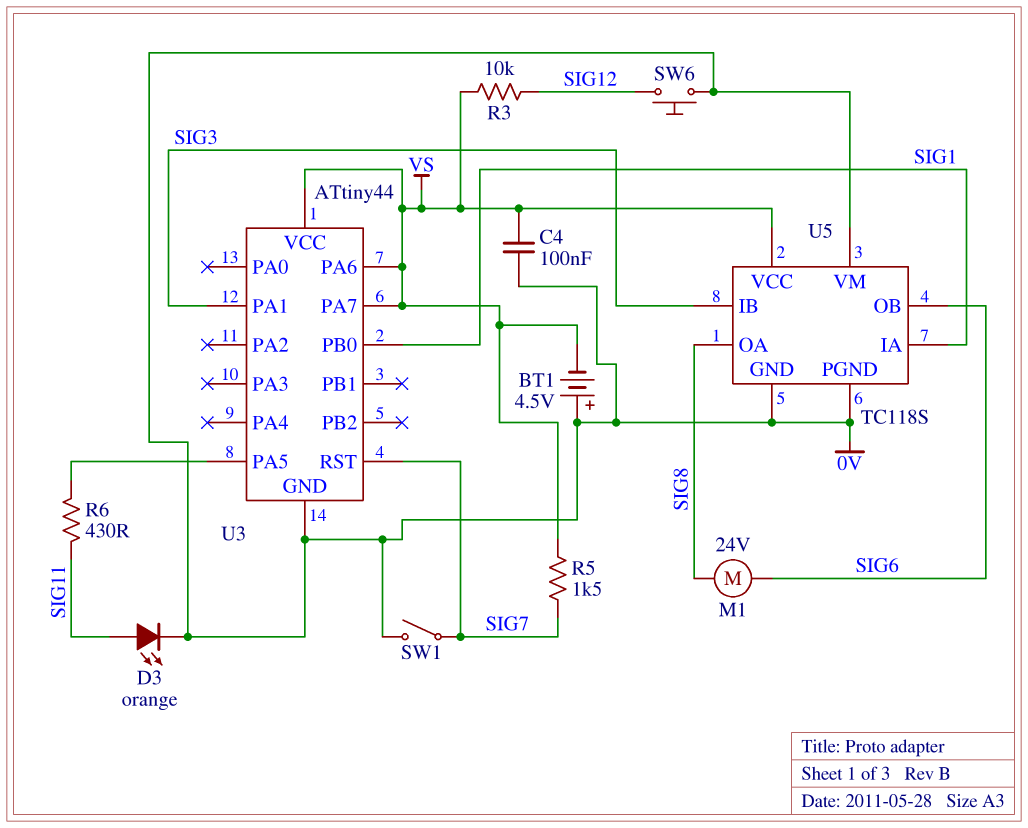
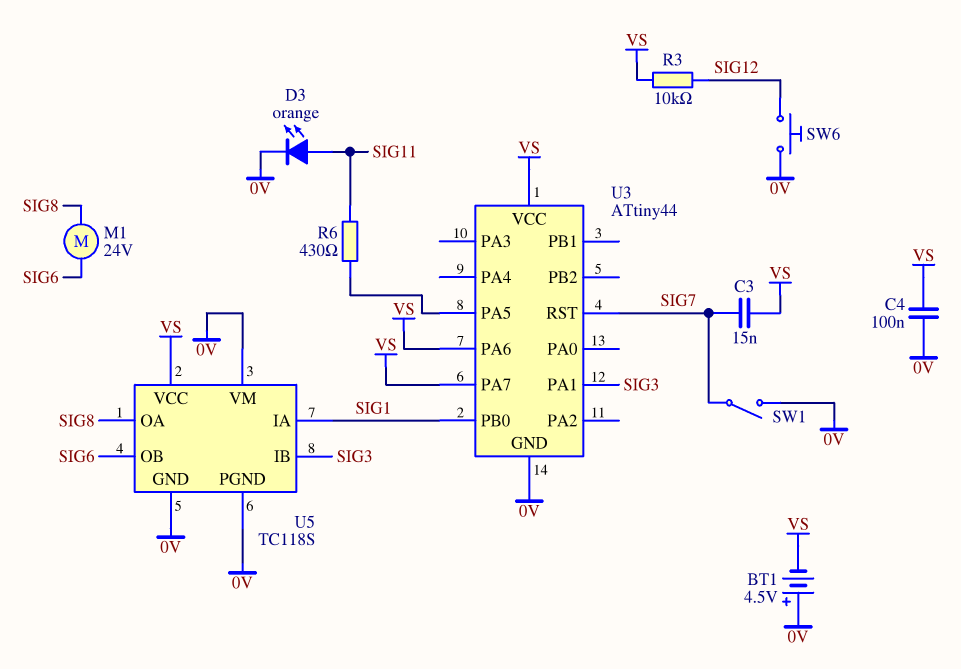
C3: none -> 15nF (SIG7, VS)
R5: 1.5k (SIG7, VS) -> none

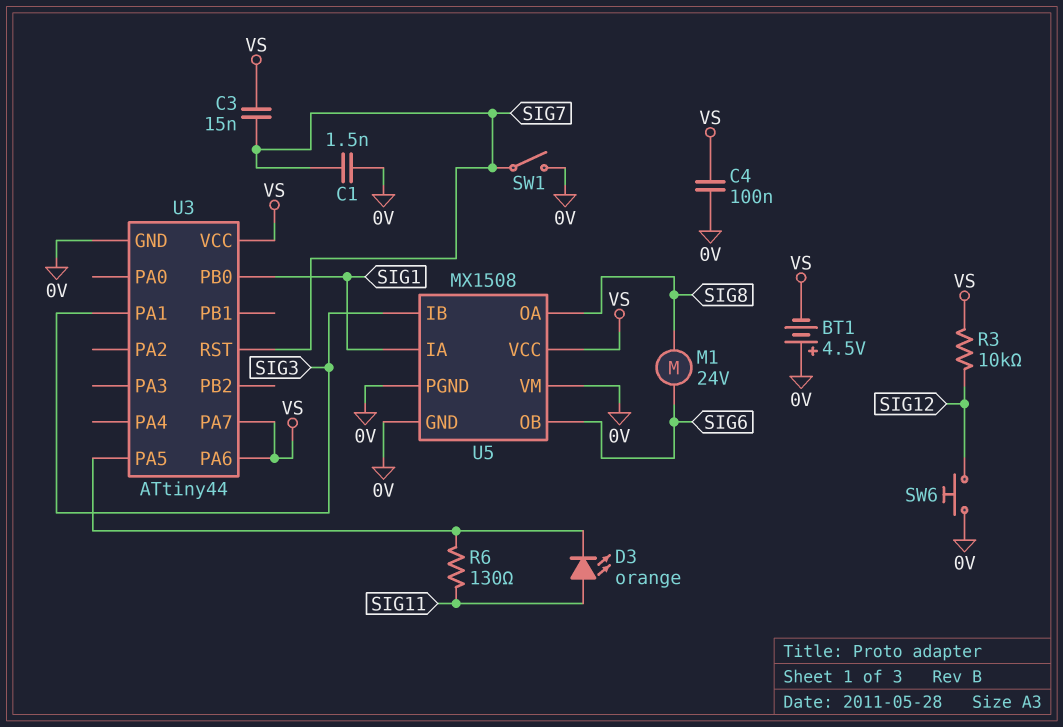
C1: none -> 1.5nF (0V, SIG7)
D3: LED orange (A SIG11, K 0V) -> LED orange (A SIG11, K U3/PA5)
R6: 430 (SIG11, U3/PA5) -> 130 (SIG11, U3/PA5)
U5: TC118S -> MX1508

